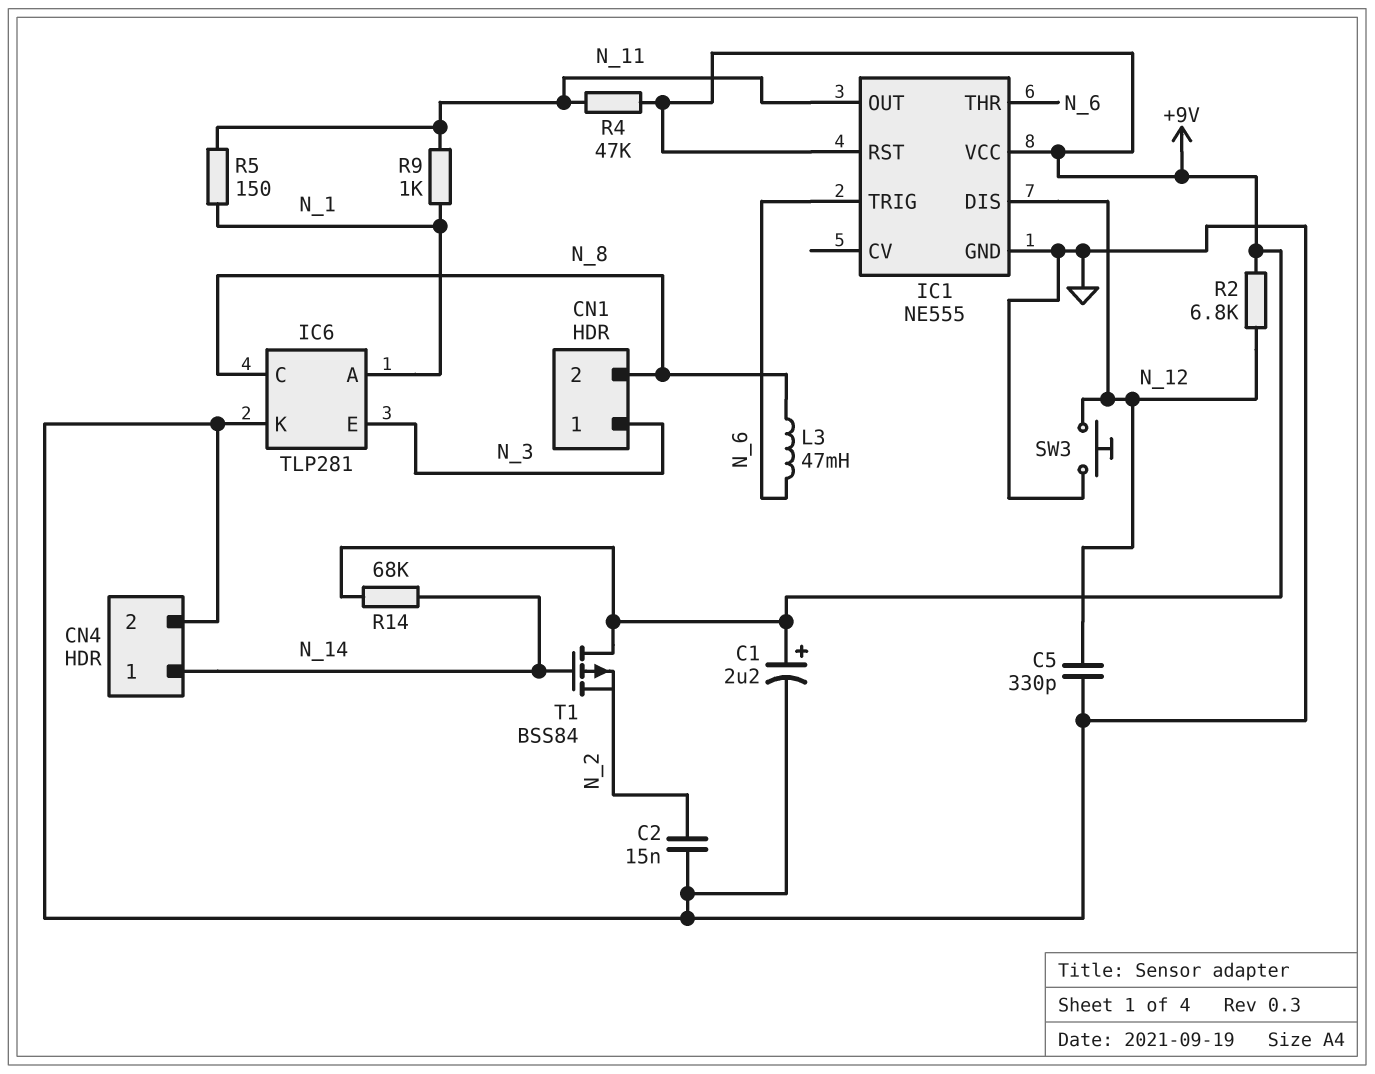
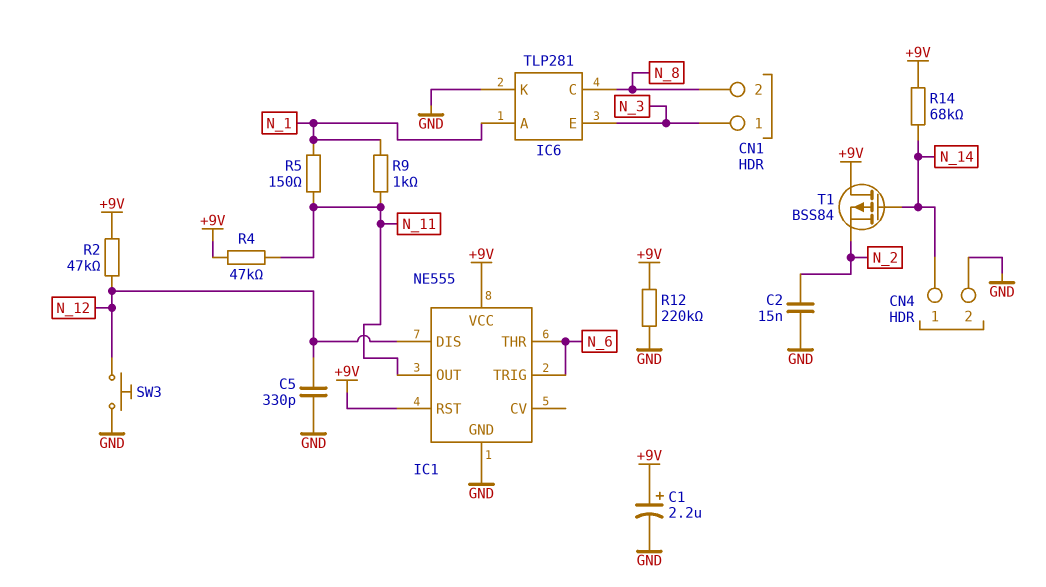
L3: 47mH (N_6, N_8) -> none
R2: 6.8k (+9V, N_12) -> 47k (+9V, N_12)
R12: none -> 220k (+9V, GND)

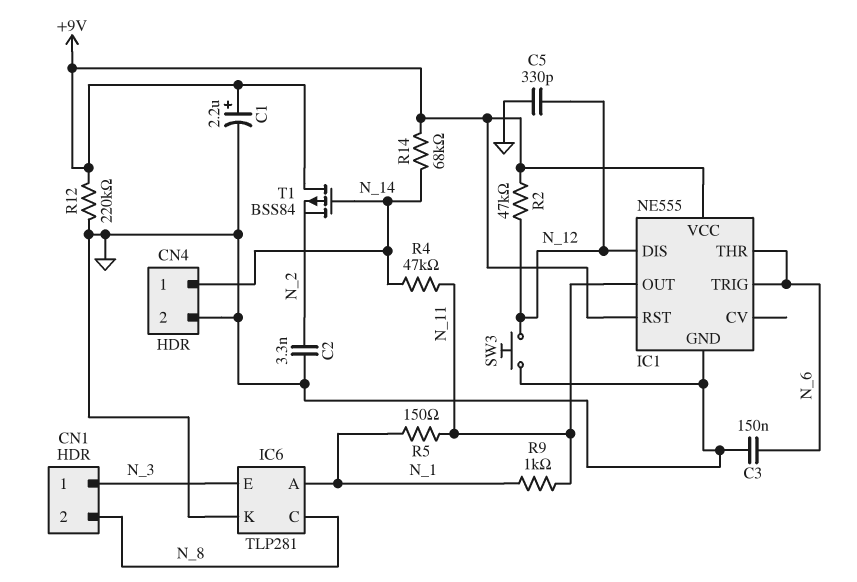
C2: 15nF (GND, N_2) -> 3.3nF (GND, N_2)
C3: none -> 150nF (GND, N_6)
R4: 47k (+9V, N_11) -> 47k (N_11, N_14)

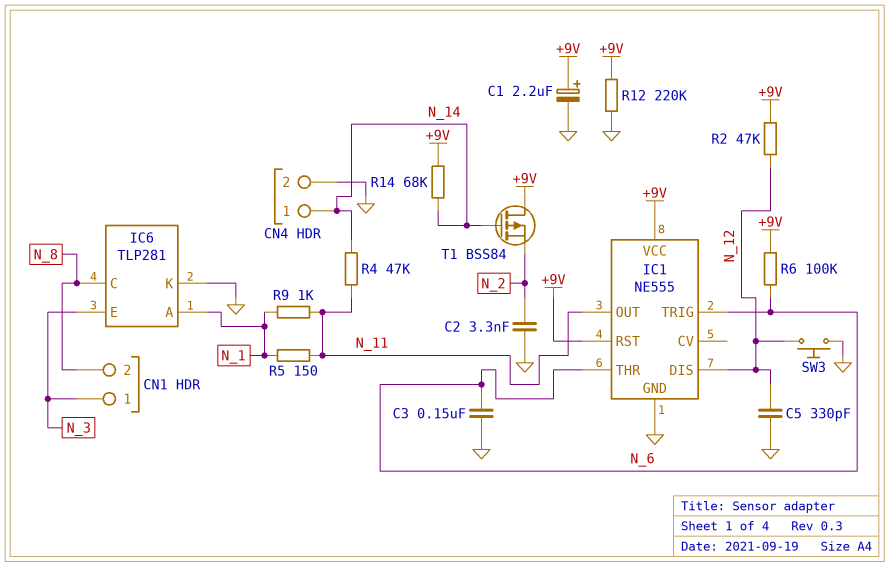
R6: none -> 100k (+9V, N_6)

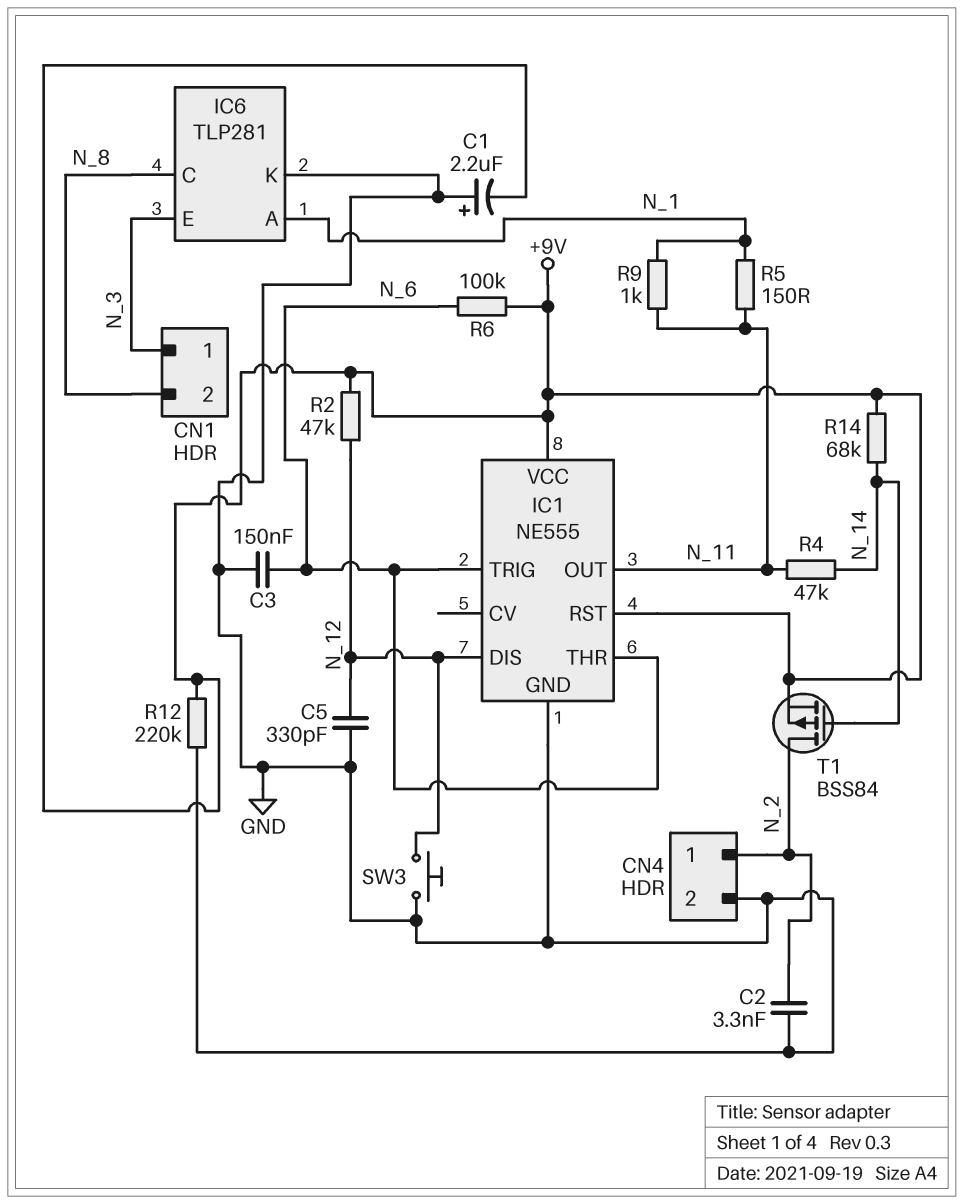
C1: 2.2uF (plus +9V, minus GND) -> 2.2uF (plus GND, minus +9V)
CN4 pin 1: N_14 -> N_2
T1: PMOS BSS84 (G N_14, D +9V, S N_2) -> PMOS BSS84 (G N_14, D N_2, S +9V)

